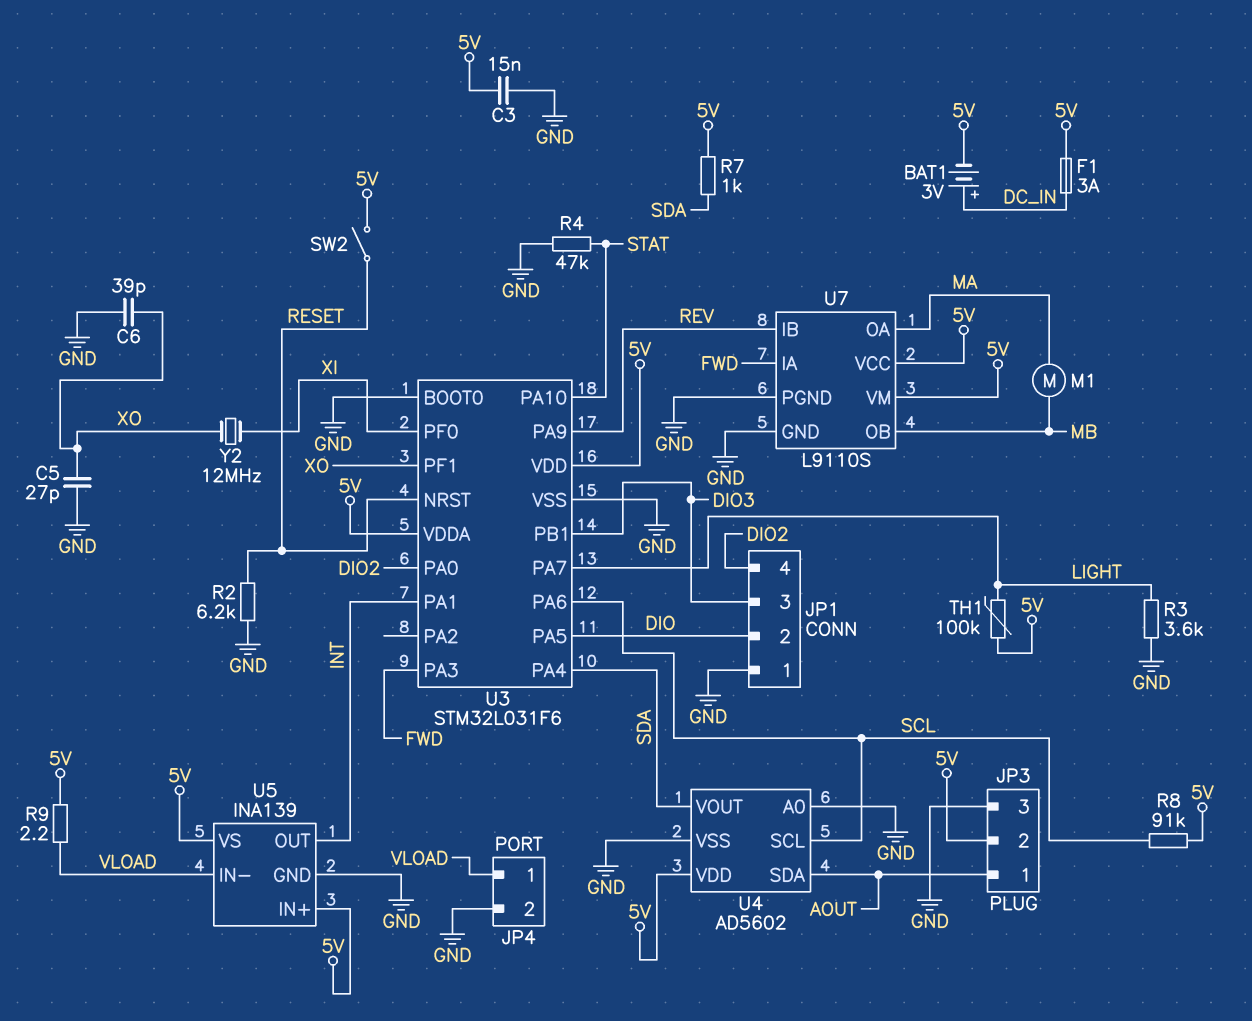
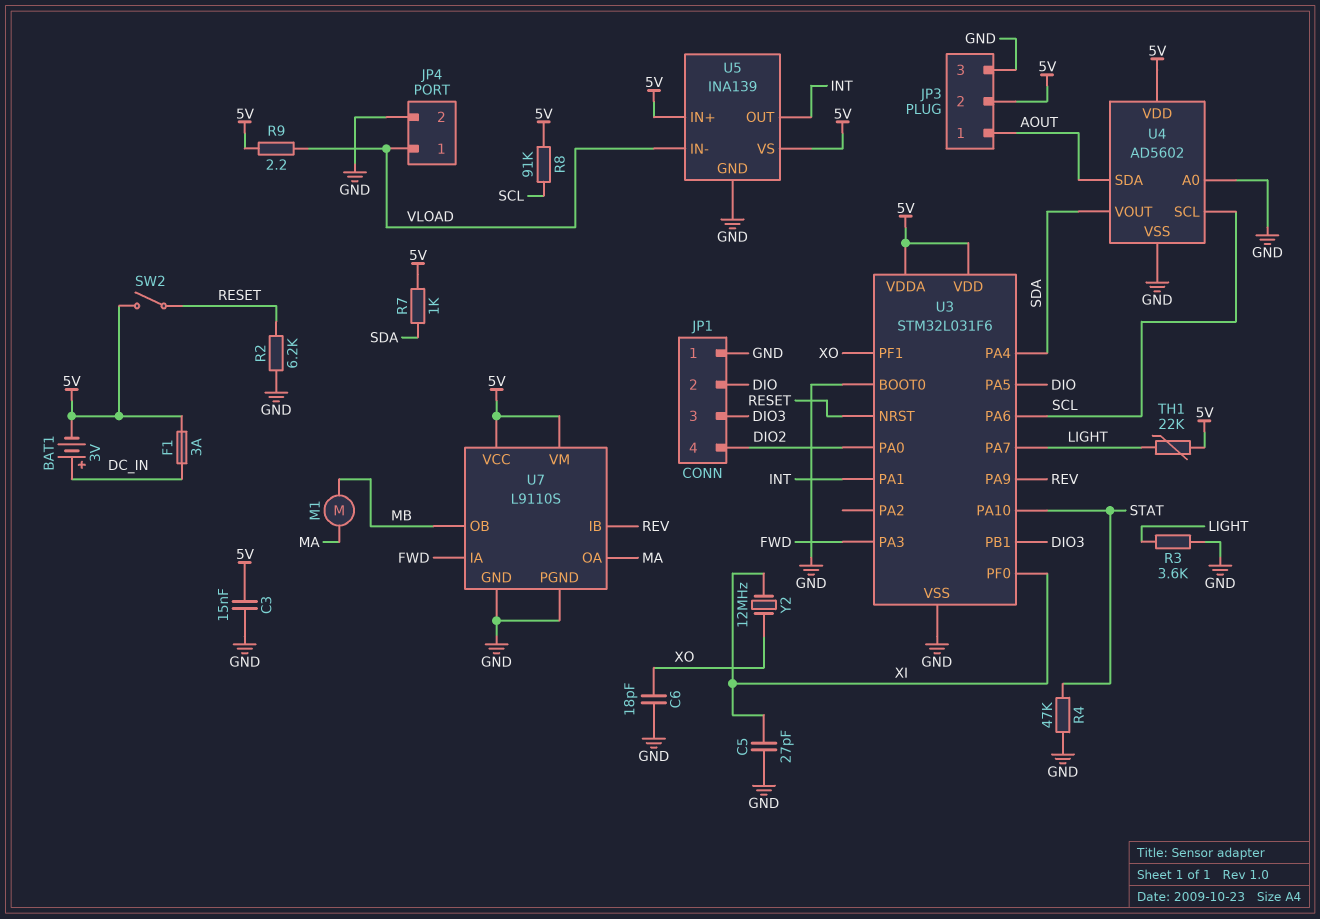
C5: 27pF (GND, XO) -> 27pF (GND, XI)
C6: 39pF (GND, XO) -> 18pF (GND, XO)
TH1: 100k (5V, LIGHT) -> 22k (5V, LIGHT)

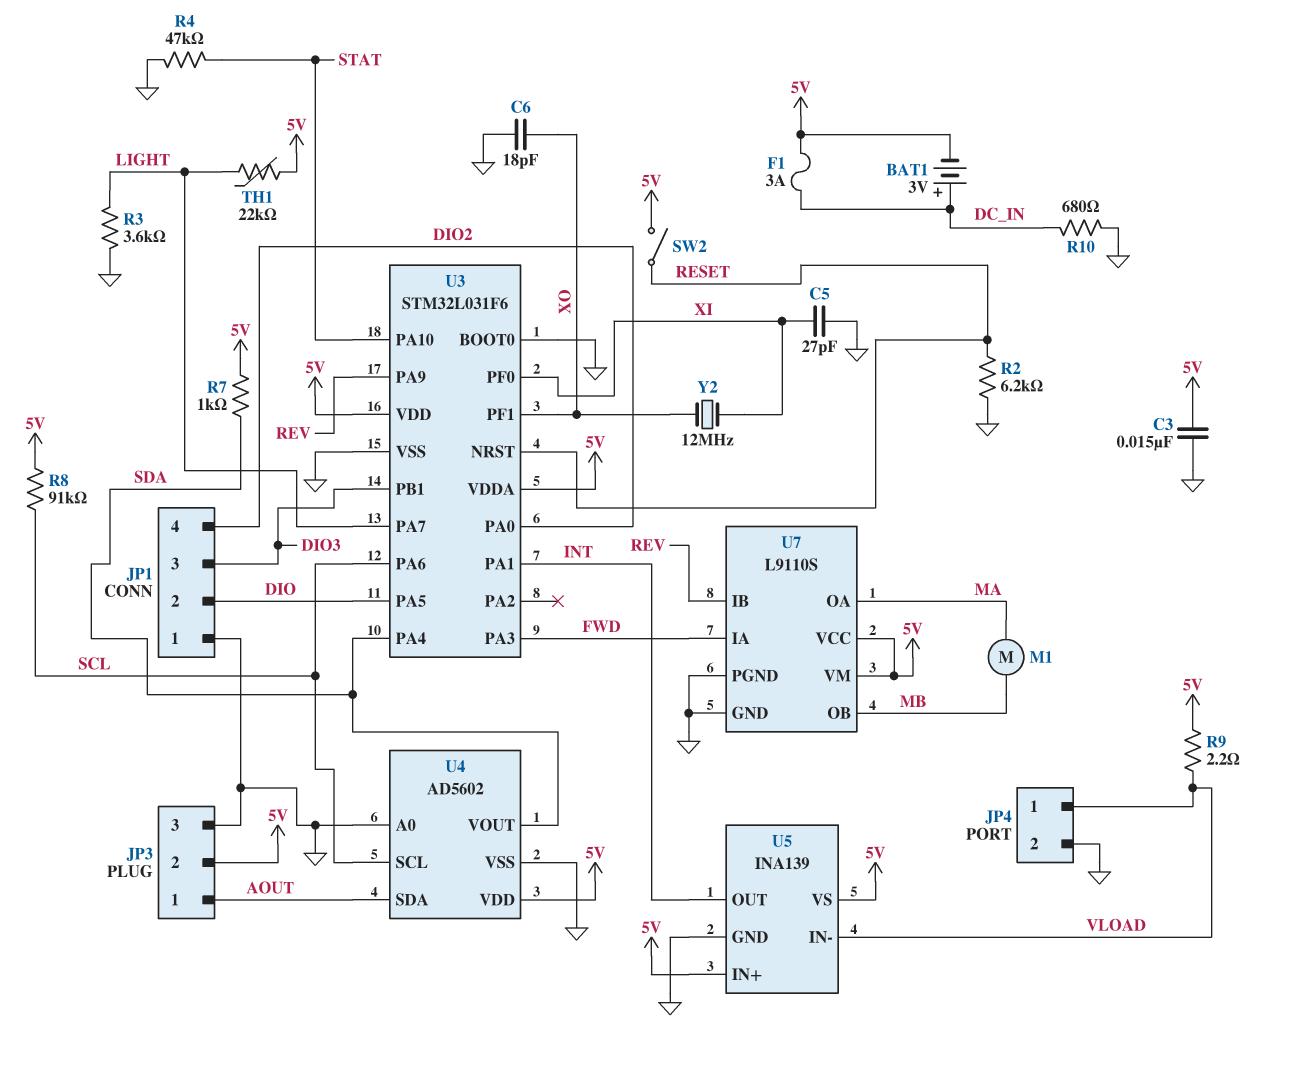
R10: none -> 680 (DC_IN, GND)

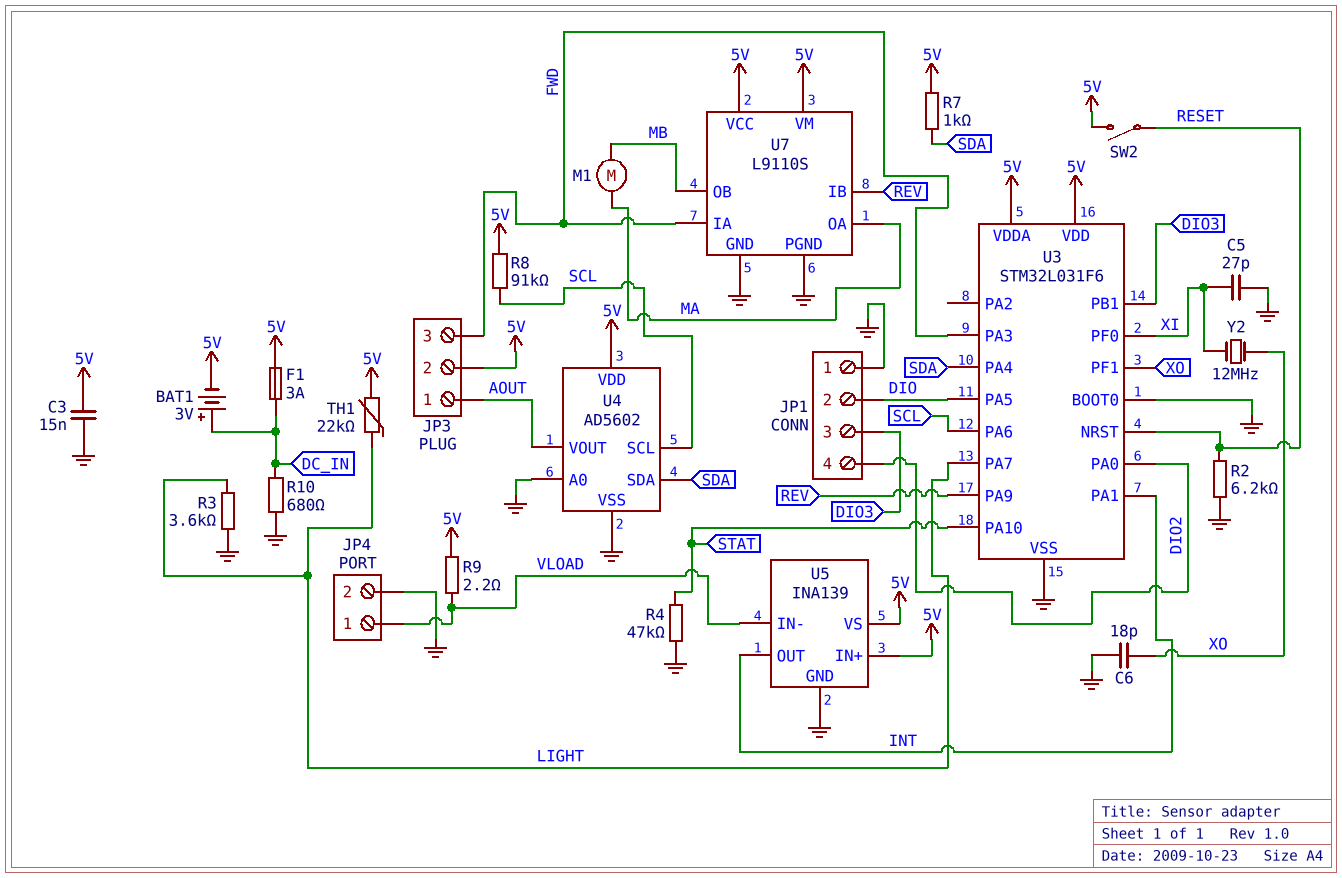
JP3 pin 3: GND -> FWD
U4 pin SDA: AOUT -> SDA
U4 pin VOUT: SDA -> AOUT

